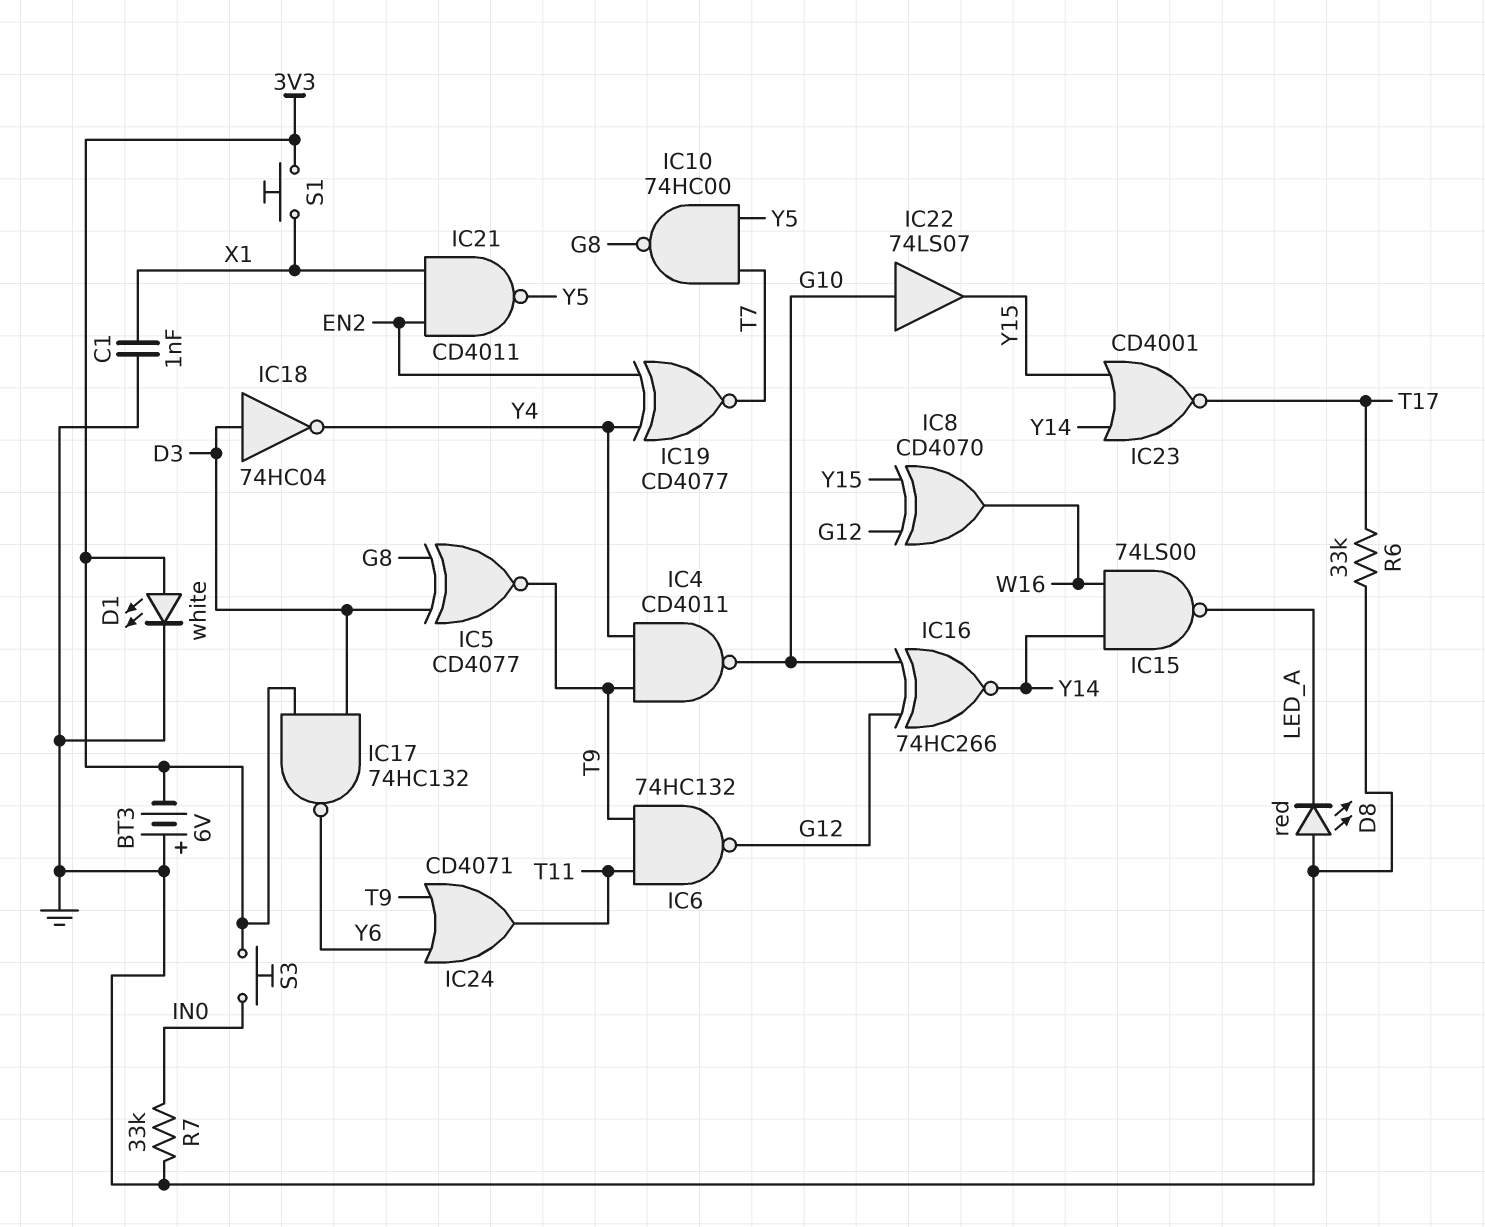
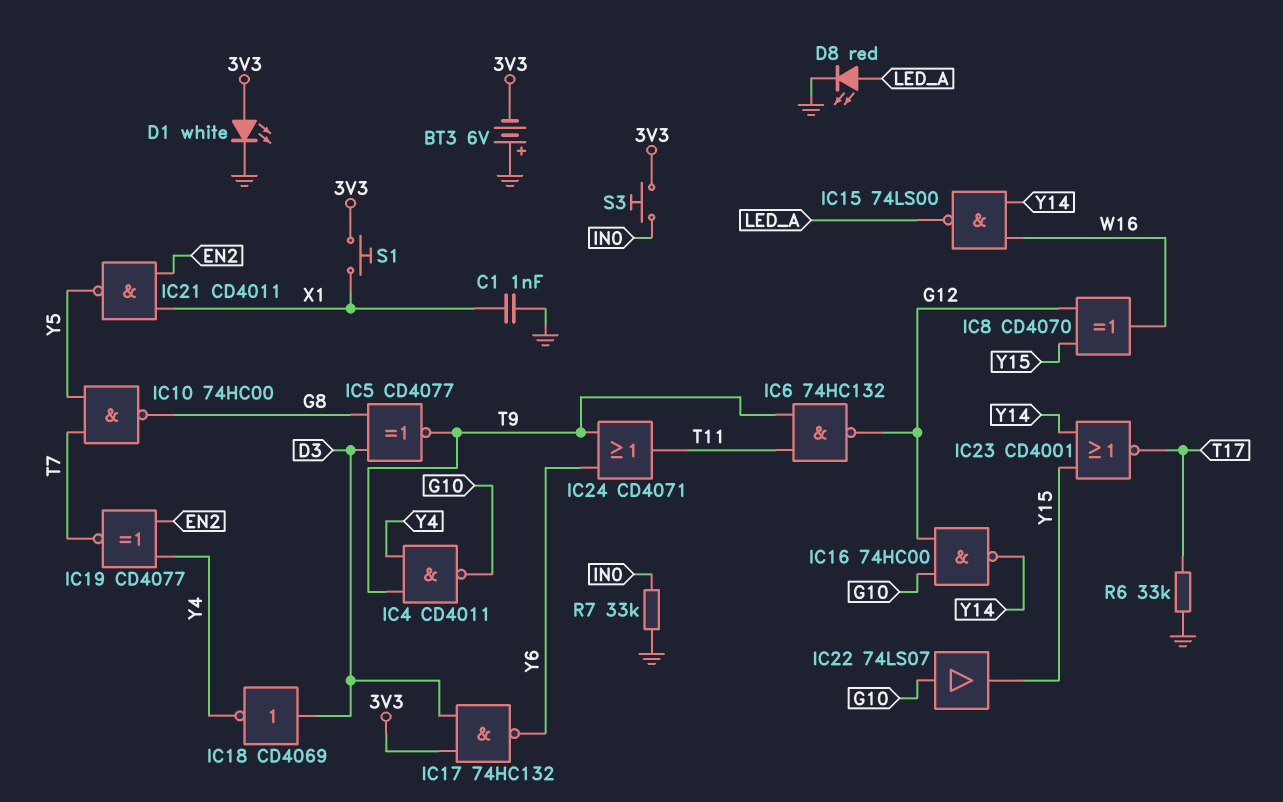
D8: LED red (A GND, K LED_A) -> LED red (A LED_A, K GND)
IC16: XNOR 74HC266 (in G10, in G12, out Y14) -> NAND 74HC00 (in G10, in G12, out Y14)
IC18: NOT 74HC04 (in D3, out Y4) -> NOT CD4069 (in D3, out Y4)

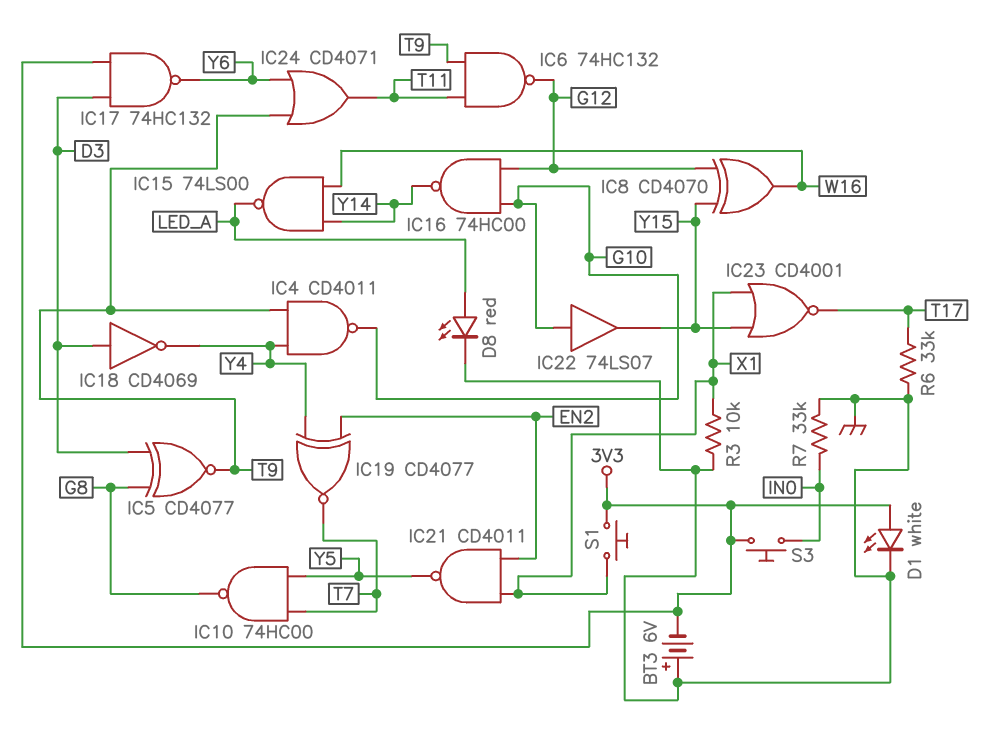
C1: 1nF (GND, X1) -> none
IC23: NOR CD4001 (in Y14, in Y15, out T17) -> NOR CD4001 (in X1, in Y15, out T17)
R3: none -> 10k (GND, X1)

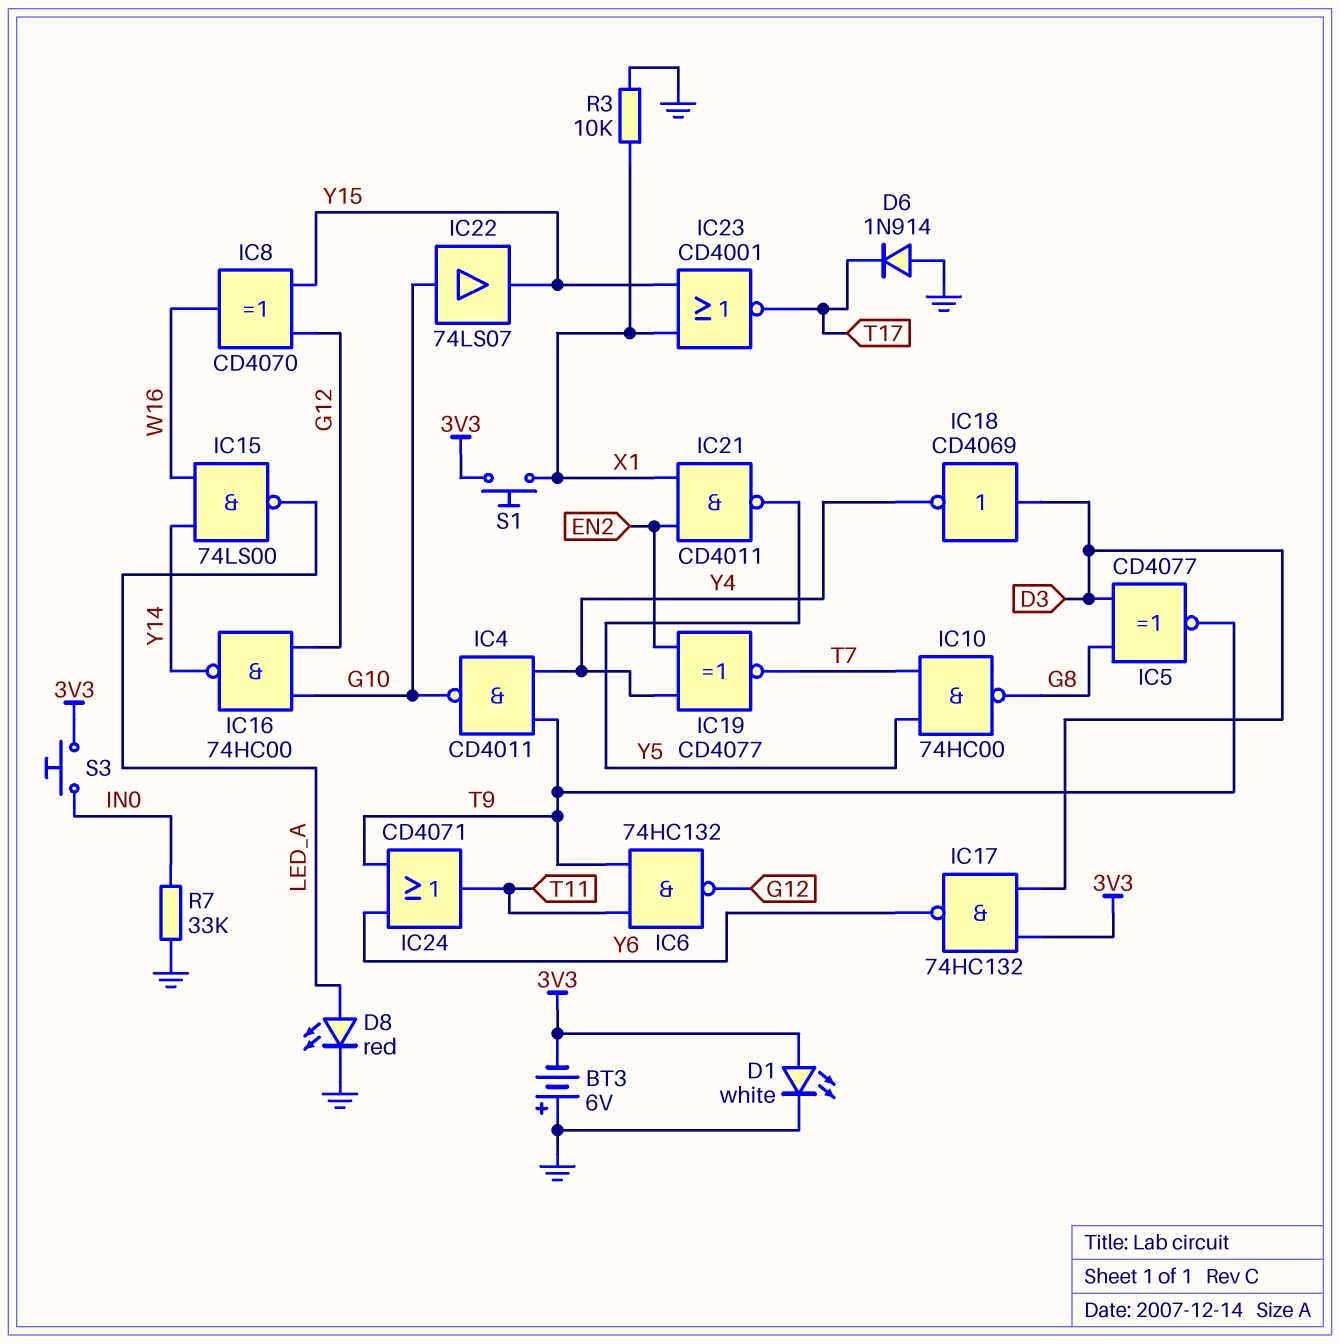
D6: none -> diode 1N914 (A GND, K T17)
R6: 33k (GND, T17) -> none

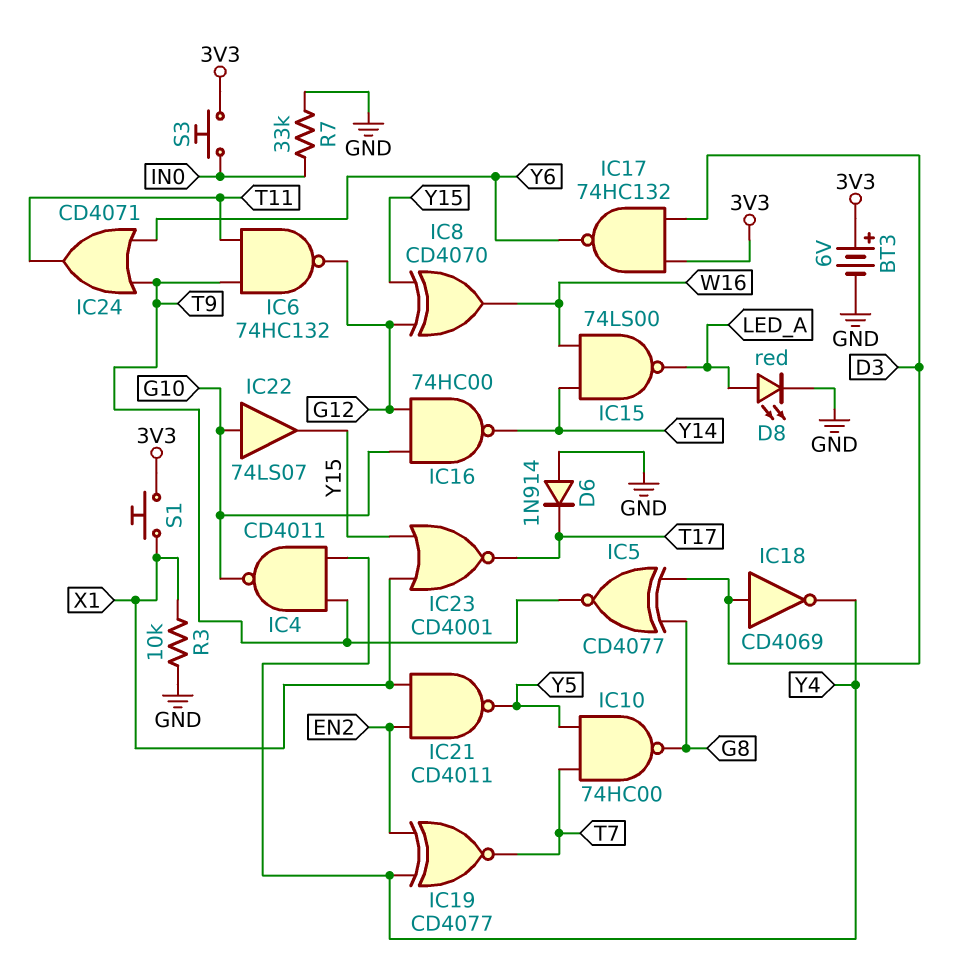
BT3: 6V (plus GND, minus 3V3) -> 6V (plus 3V3, minus GND)
D1: LED white (A 3V3, K GND) -> none

